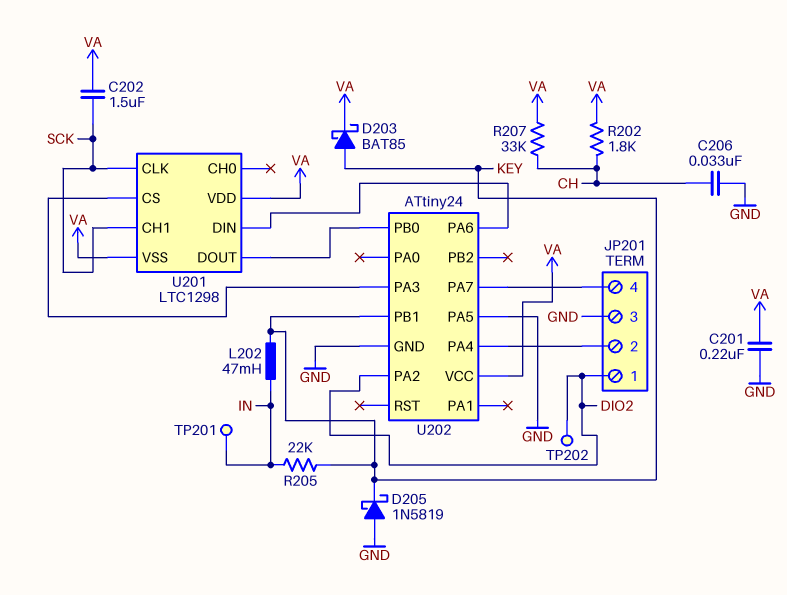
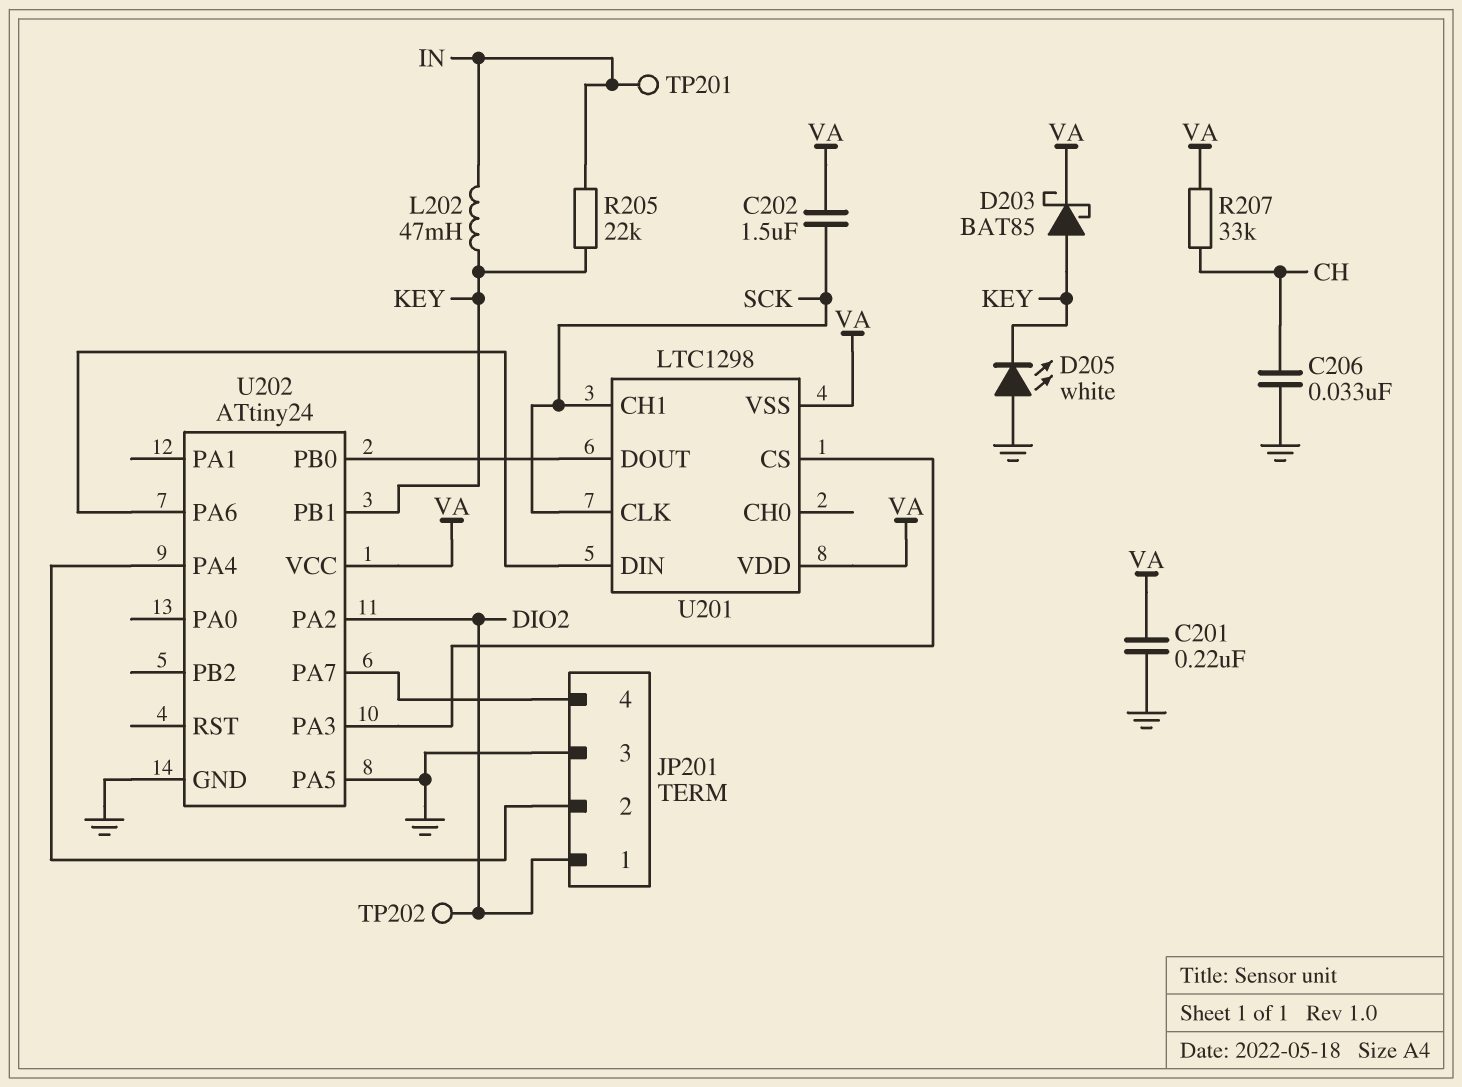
D205: schottky 1N5819 (A GND, K KEY) -> LED white (A GND, K KEY)
R202: 1.8k (CH, VA) -> none

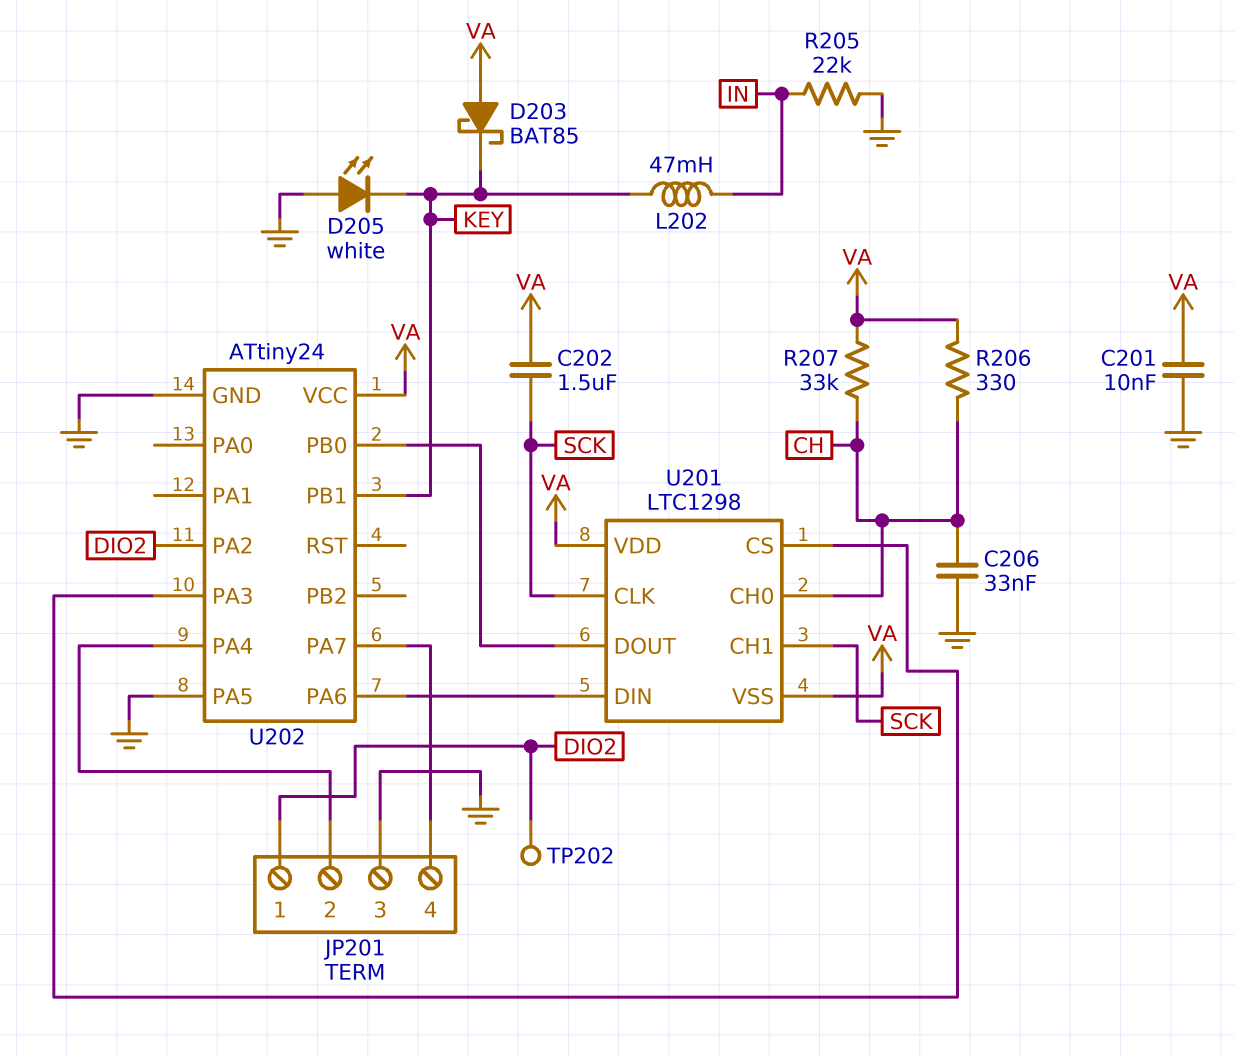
C201: 220nF (GND, VA) -> 10nF (GND, VA)
D203: schottky BAT85 (A KEY, K VA) -> schottky BAT85 (A VA, K KEY)
R205: 22k (IN, KEY) -> 22k (GND, IN)
R206: none -> 330 (CH, VA)
TP201: test point (IN) -> none
U201 pin CH0: none -> CH

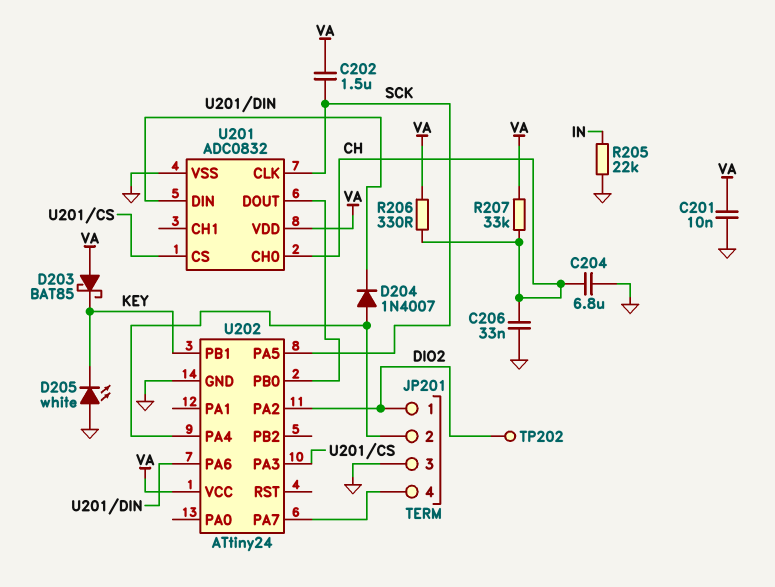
C204: none -> 6.8uF (CH, GND)
D204: none -> diode 1N4007 (A JP201/2, K U201/DIN)
L202: 47mH (IN, KEY) -> none
U201: LTC1298 -> ADC0832
U201 pin CH1: SCK -> none
U201 pin VSS: VA -> GND
U202 pin PA5: GND -> SCK

